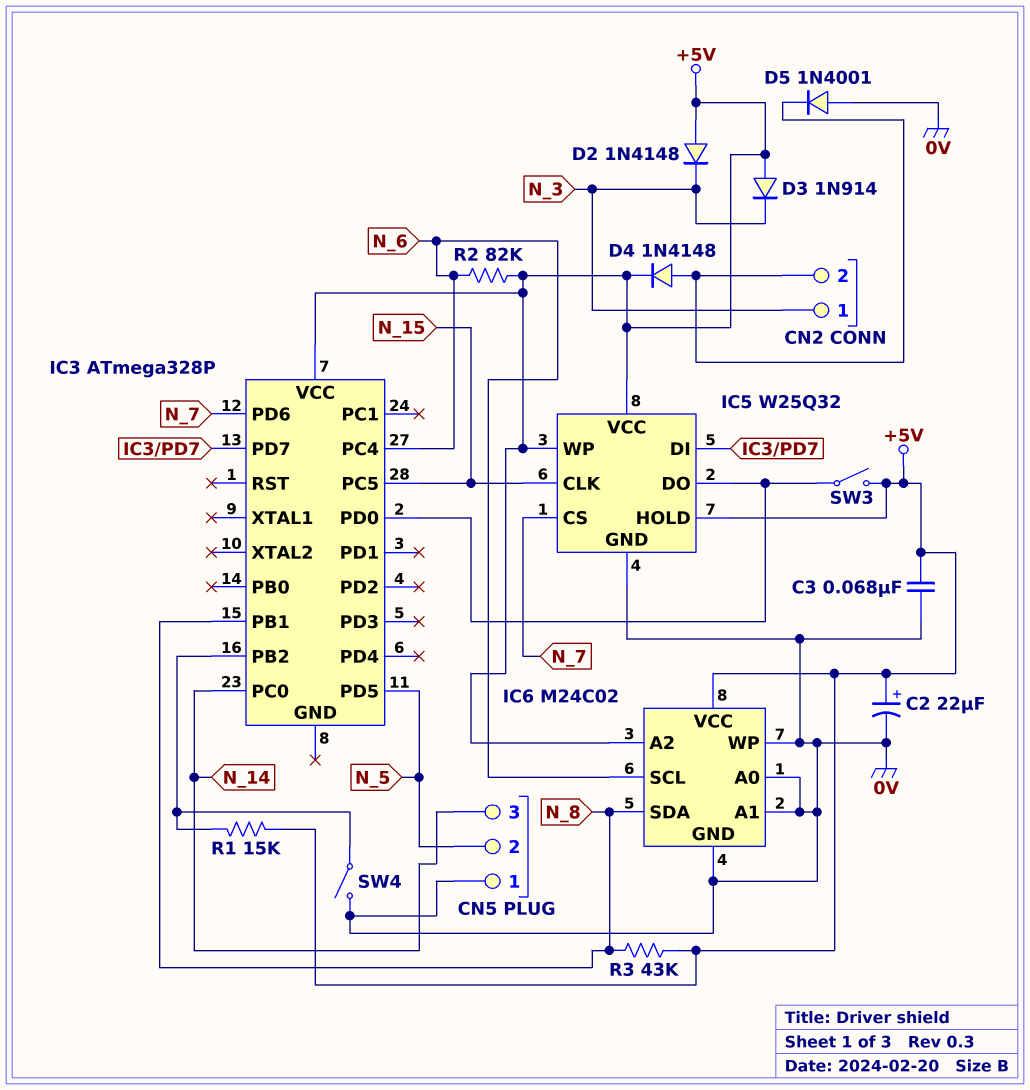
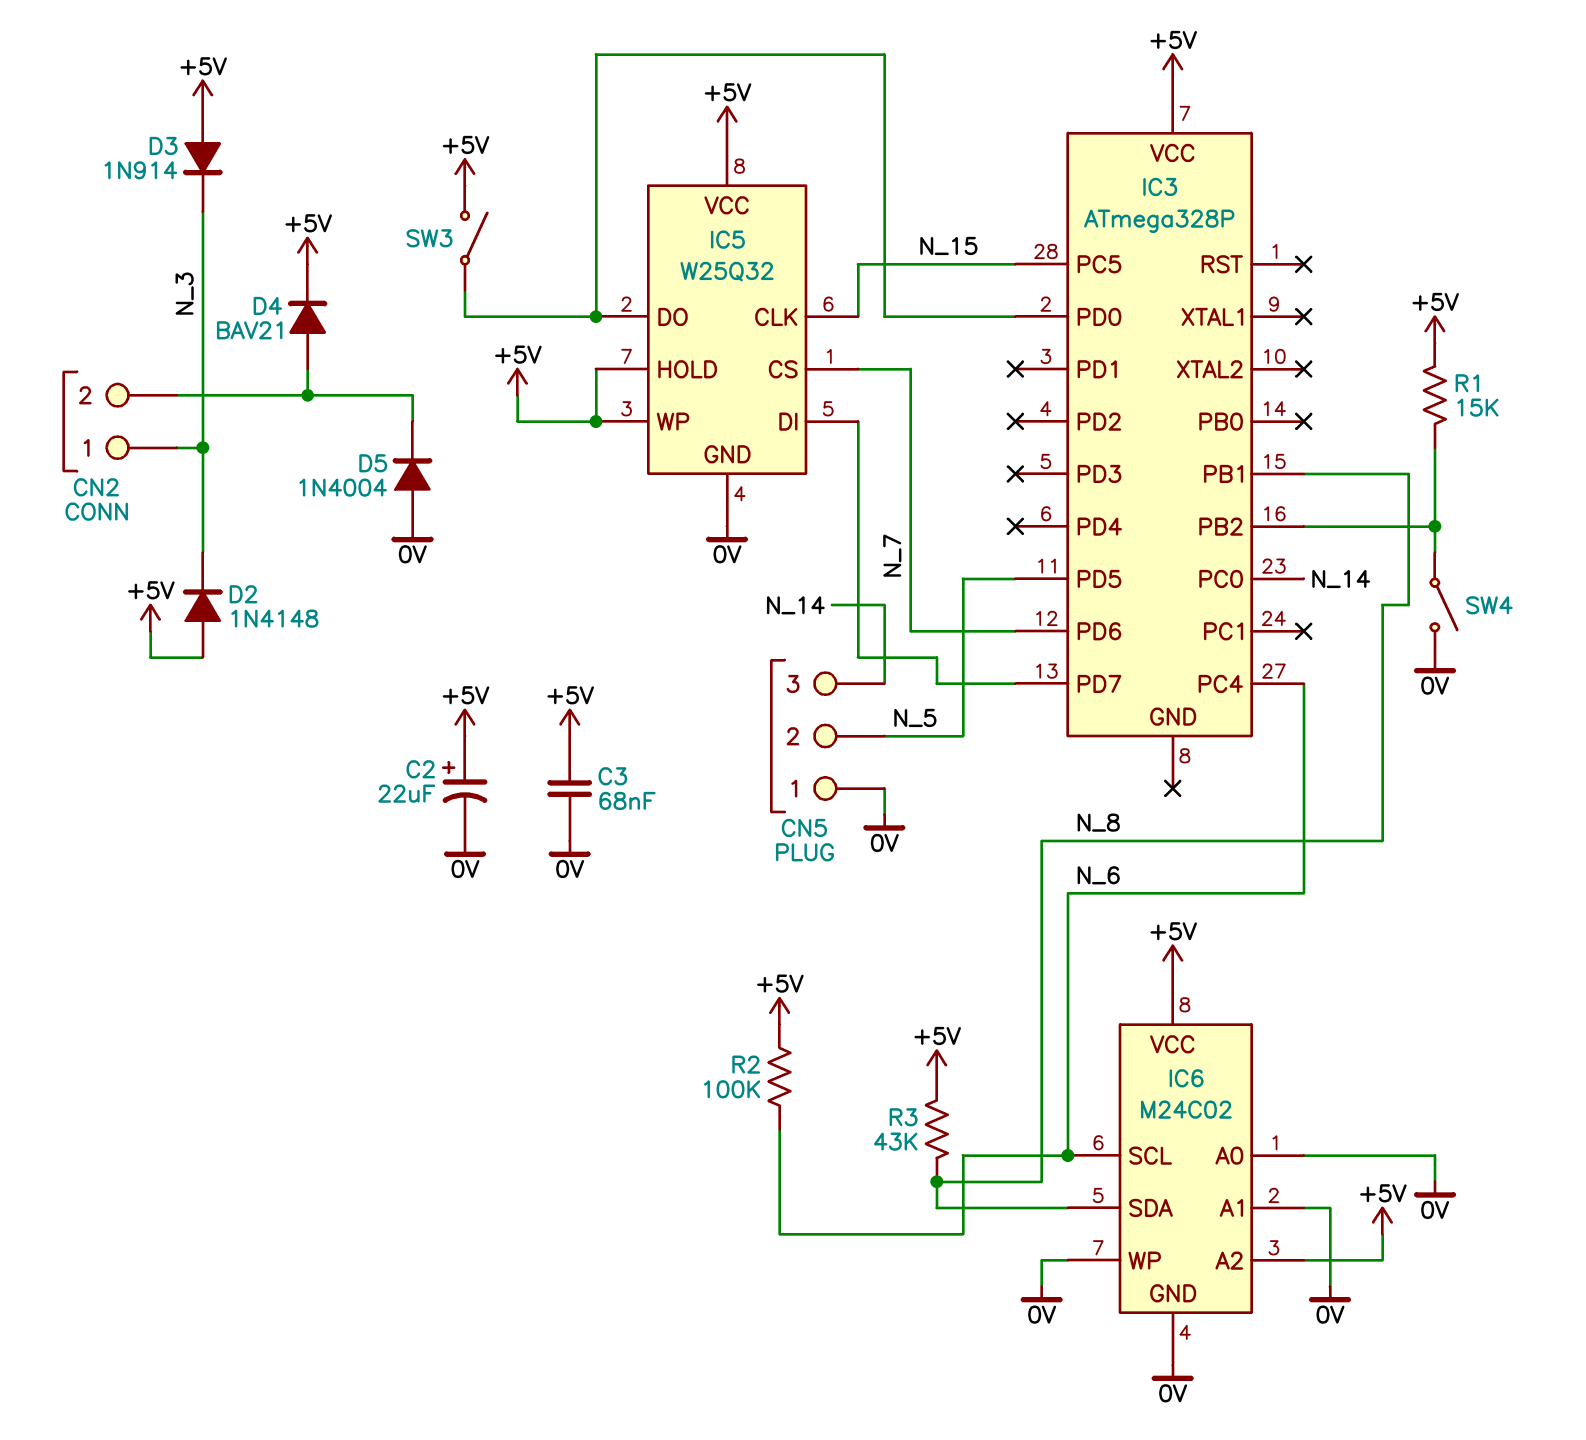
D4: diode 1N4148 (A CN2/2, K +5V) -> diode BAV21 (A CN2/2, K +5V)
D5: diode 1N4001 (A 0V, K CN2/2) -> diode 1N4004 (A 0V, K CN2/2)
R2: 82k (+5V, N_6) -> 100k (+5V, N_6)

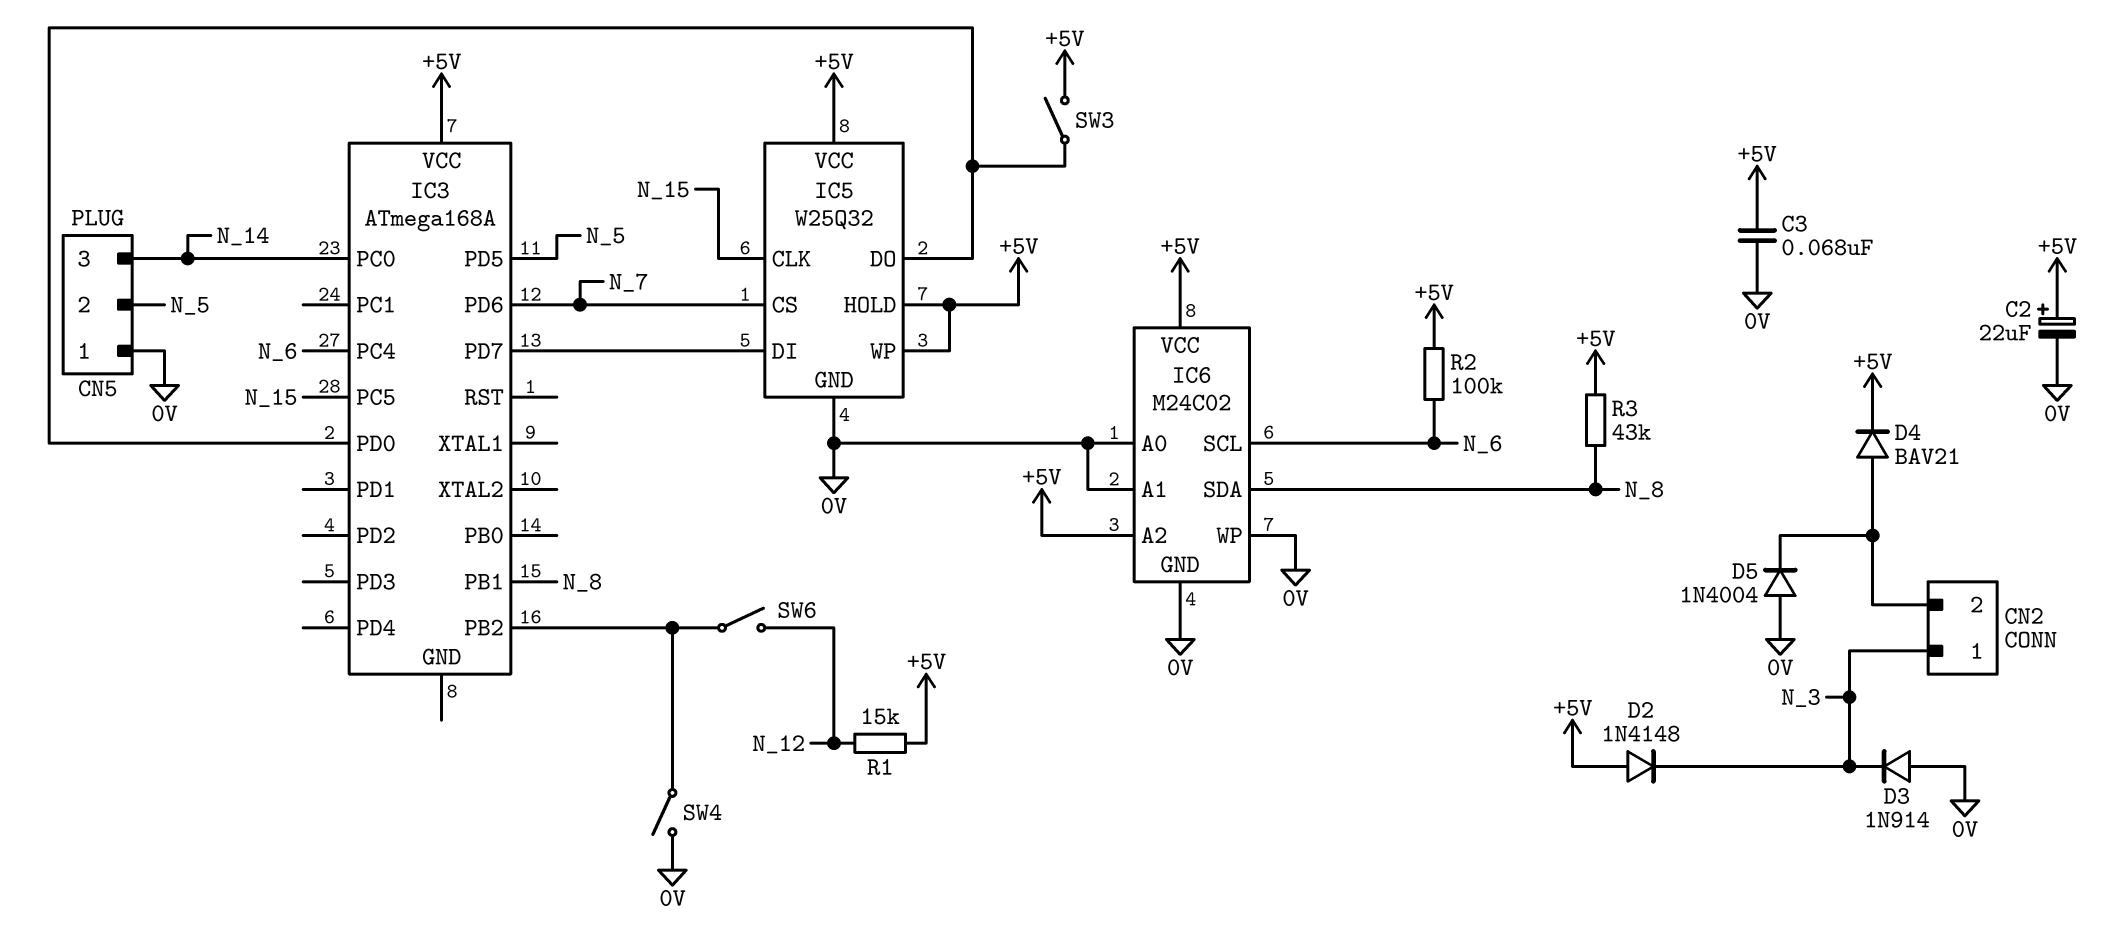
D3: diode 1N914 (A +5V, K N_3) -> diode 1N914 (A 0V, K N_3)
IC3: ATmega328P -> ATmega168A
R1: 15k (+5V, IC3/PB2) -> 15k (+5V, N_12)
SW6: none -> switch (IC3/PB2, N_12)

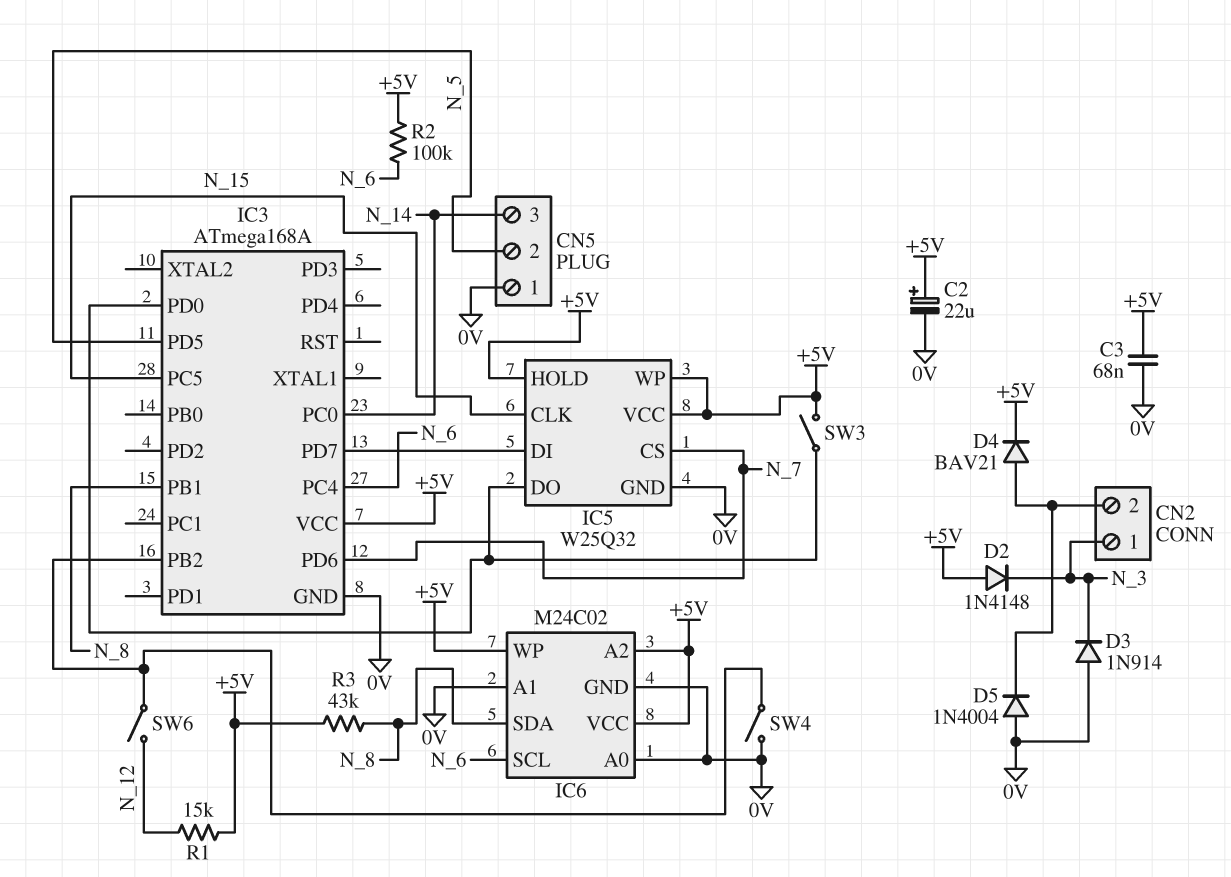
IC3 pin GND: none -> 0V
IC6 pin WP: 0V -> +5V

